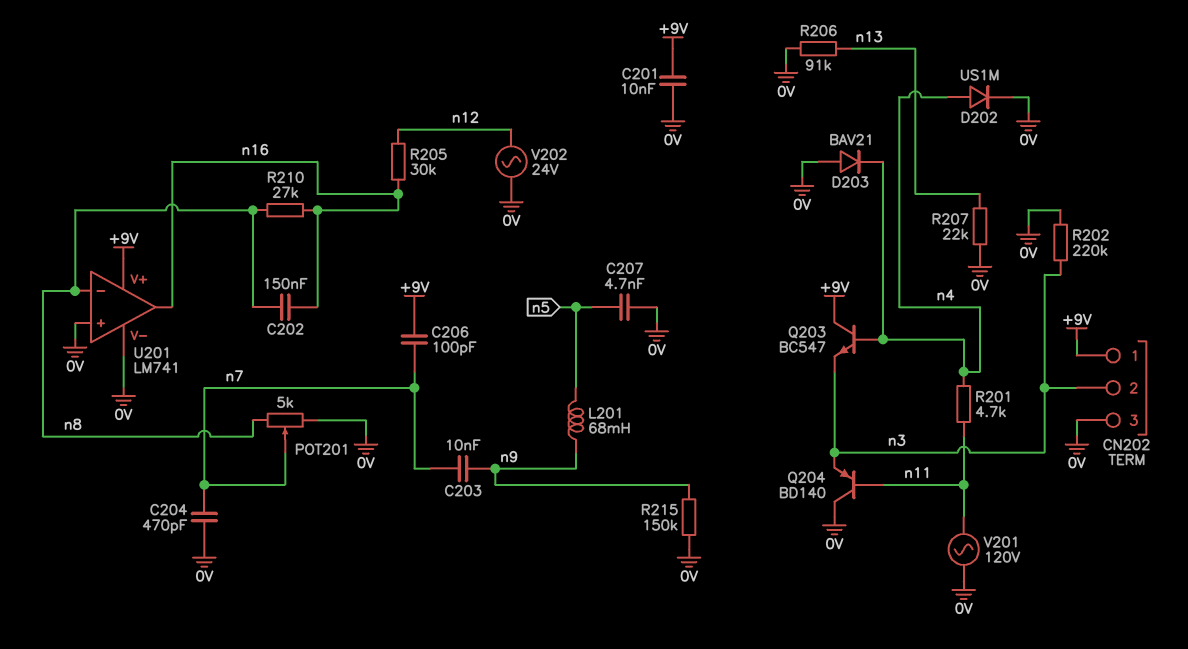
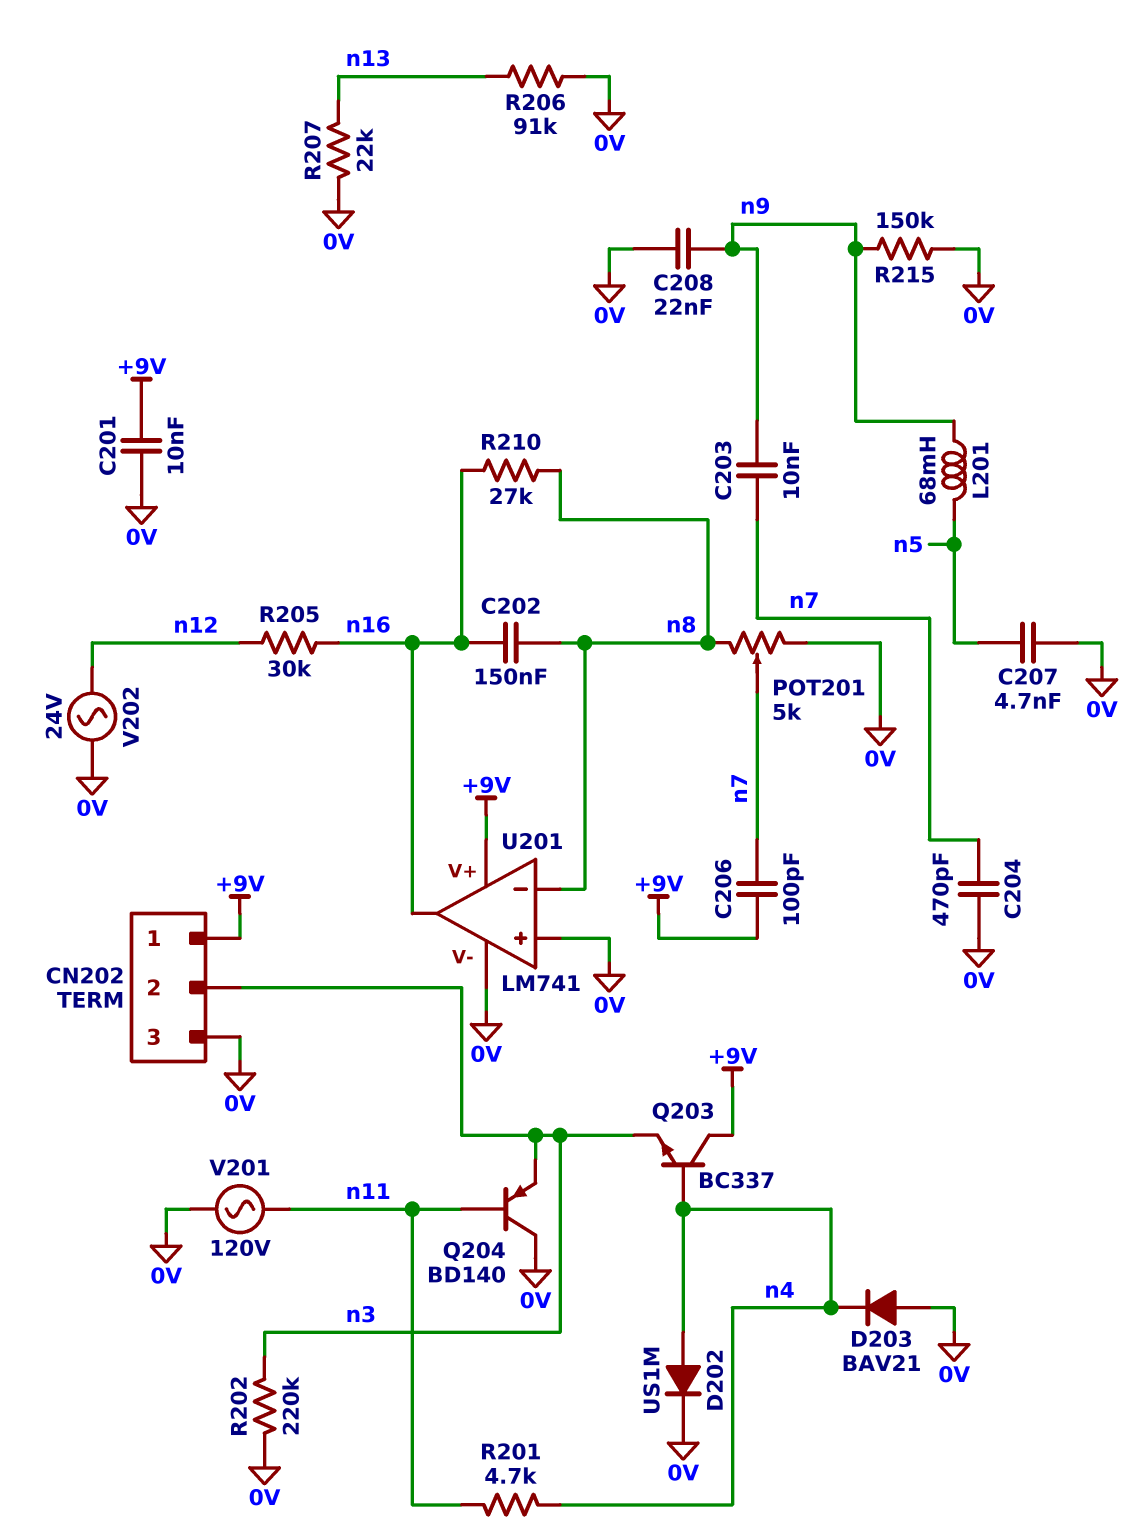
C208: none -> 22nF (0V, n9)
Q203: NPN BC547 (B n4, C +9V, E n3) -> NPN BC337 (B n4, C +9V, E n3)

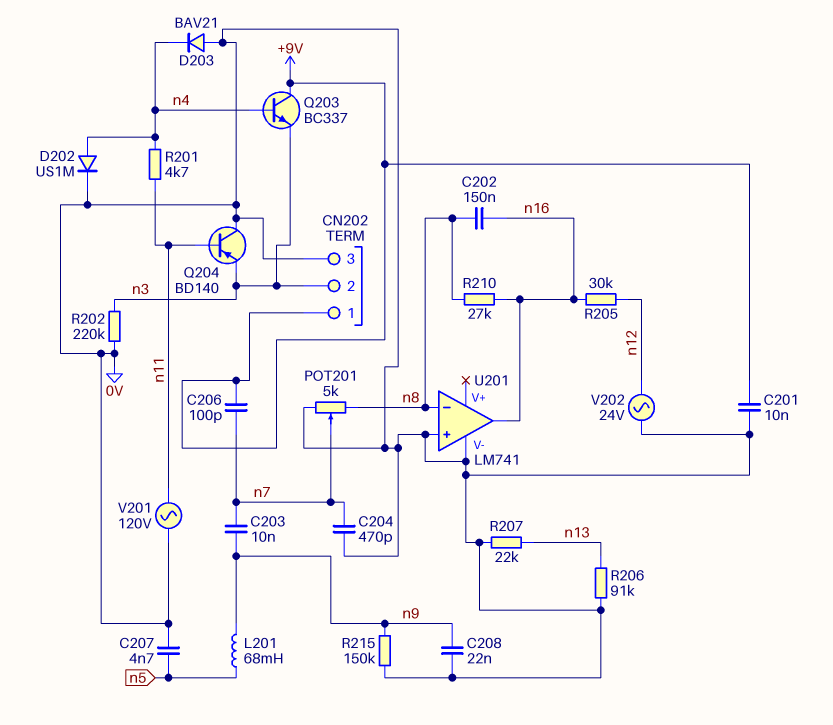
U201 pin V+: +9V -> none

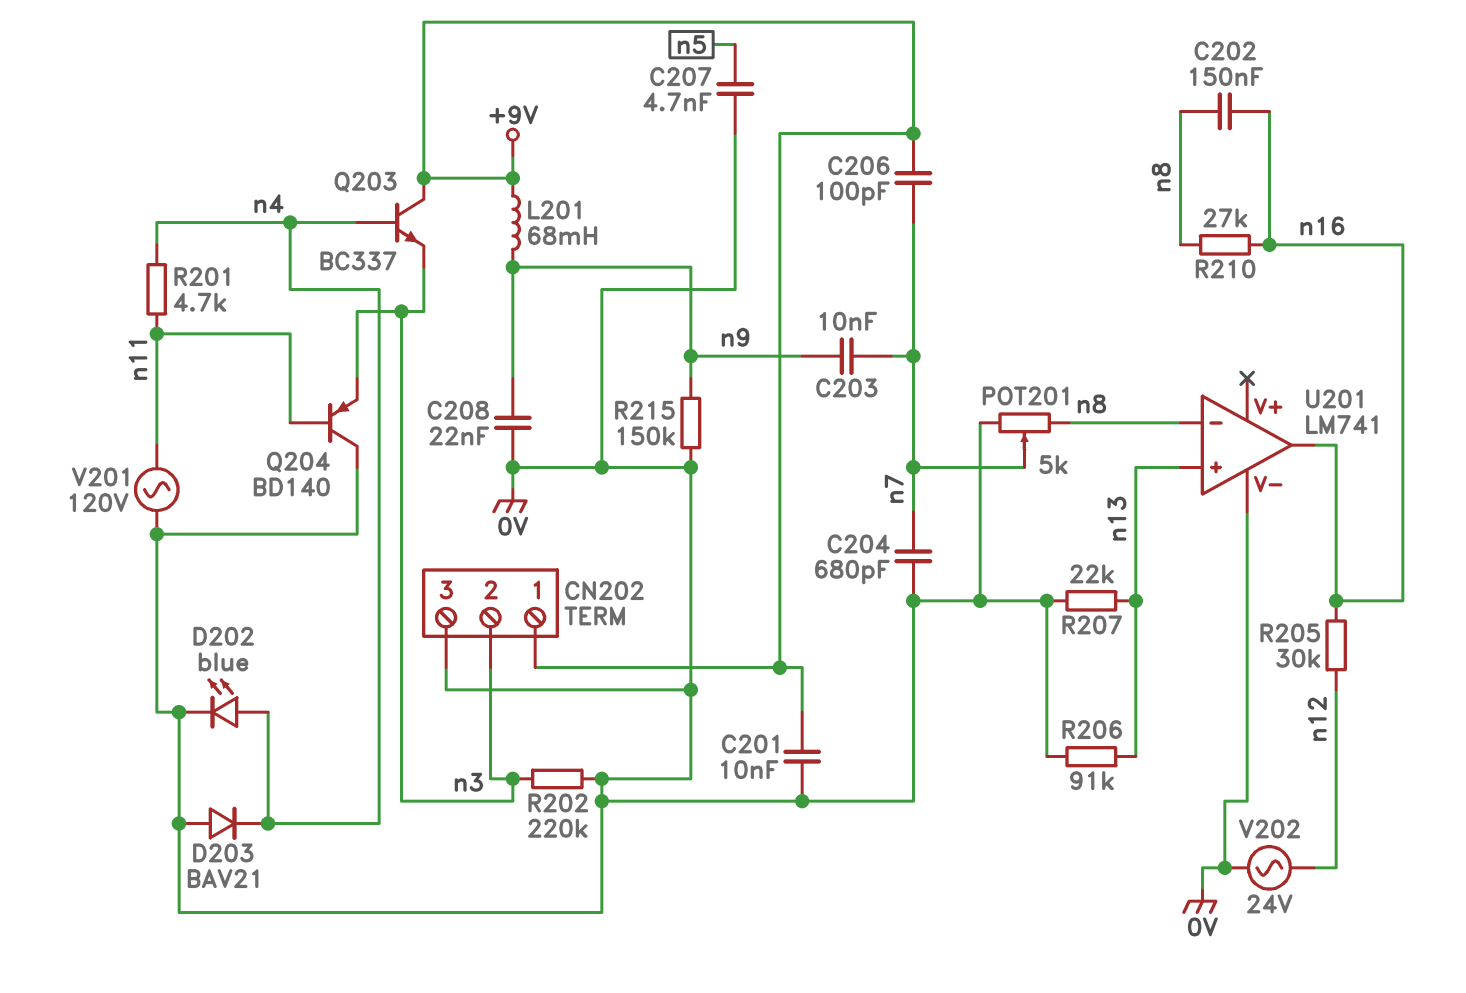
C204: 470pF (0V, n7) -> 680pF (0V, n7)
D202: diode US1M (A n4, K 0V) -> LED blue (A n4, K 0V)
L201: 68mH (n5, n9) -> 68mH (+9V, n9)
U201 pin in+: 0V -> n13

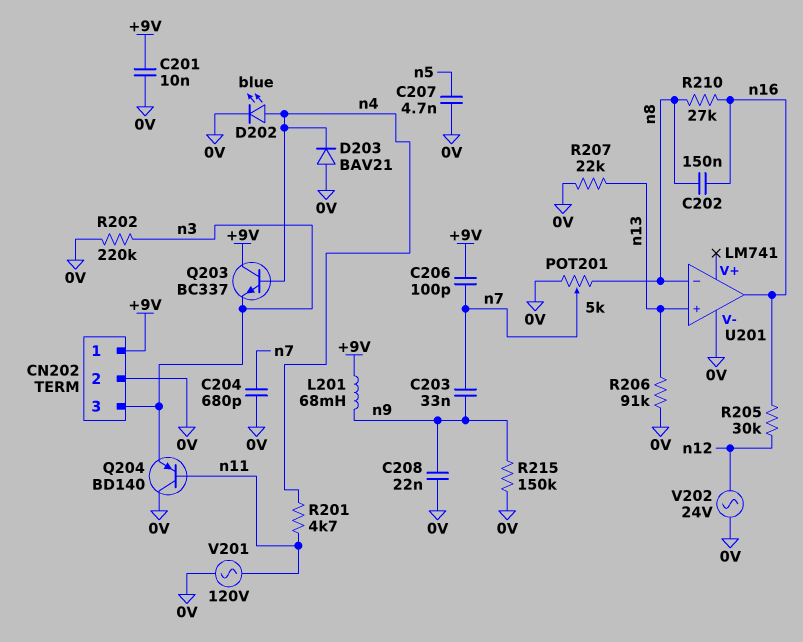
C203: 10nF (n7, n9) -> 33nF (n7, n9)
CN202 pin 2: n3 -> 0V
CN202 pin 3: 0V -> n3

